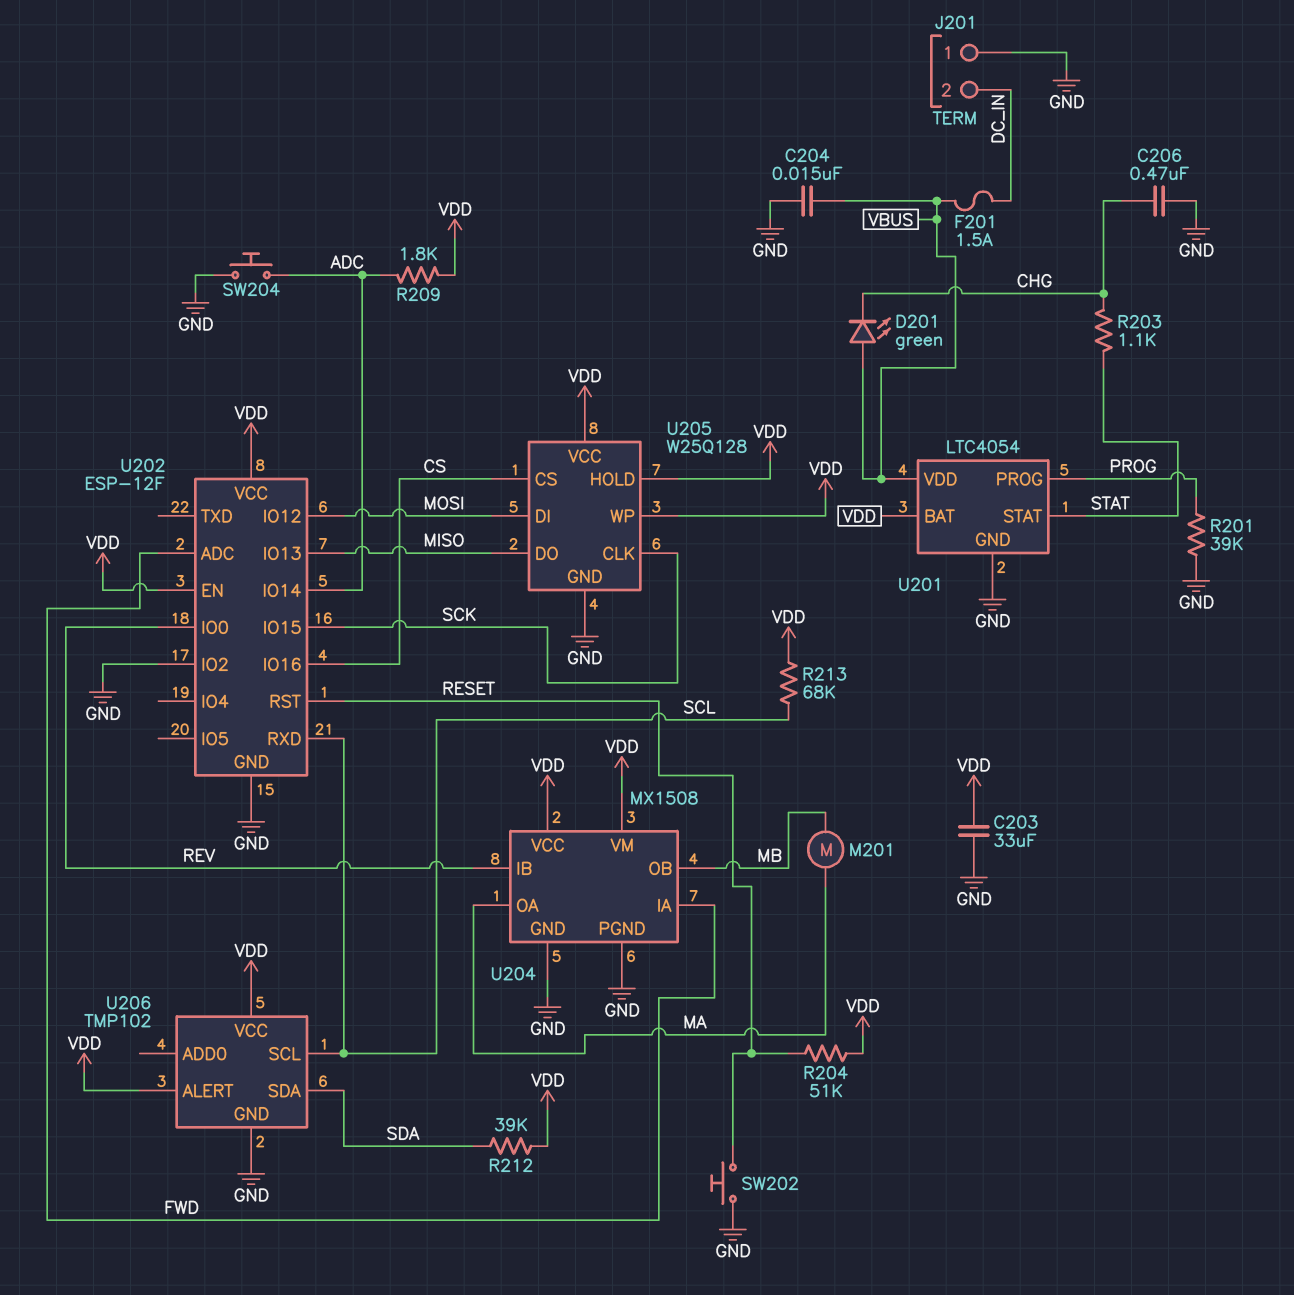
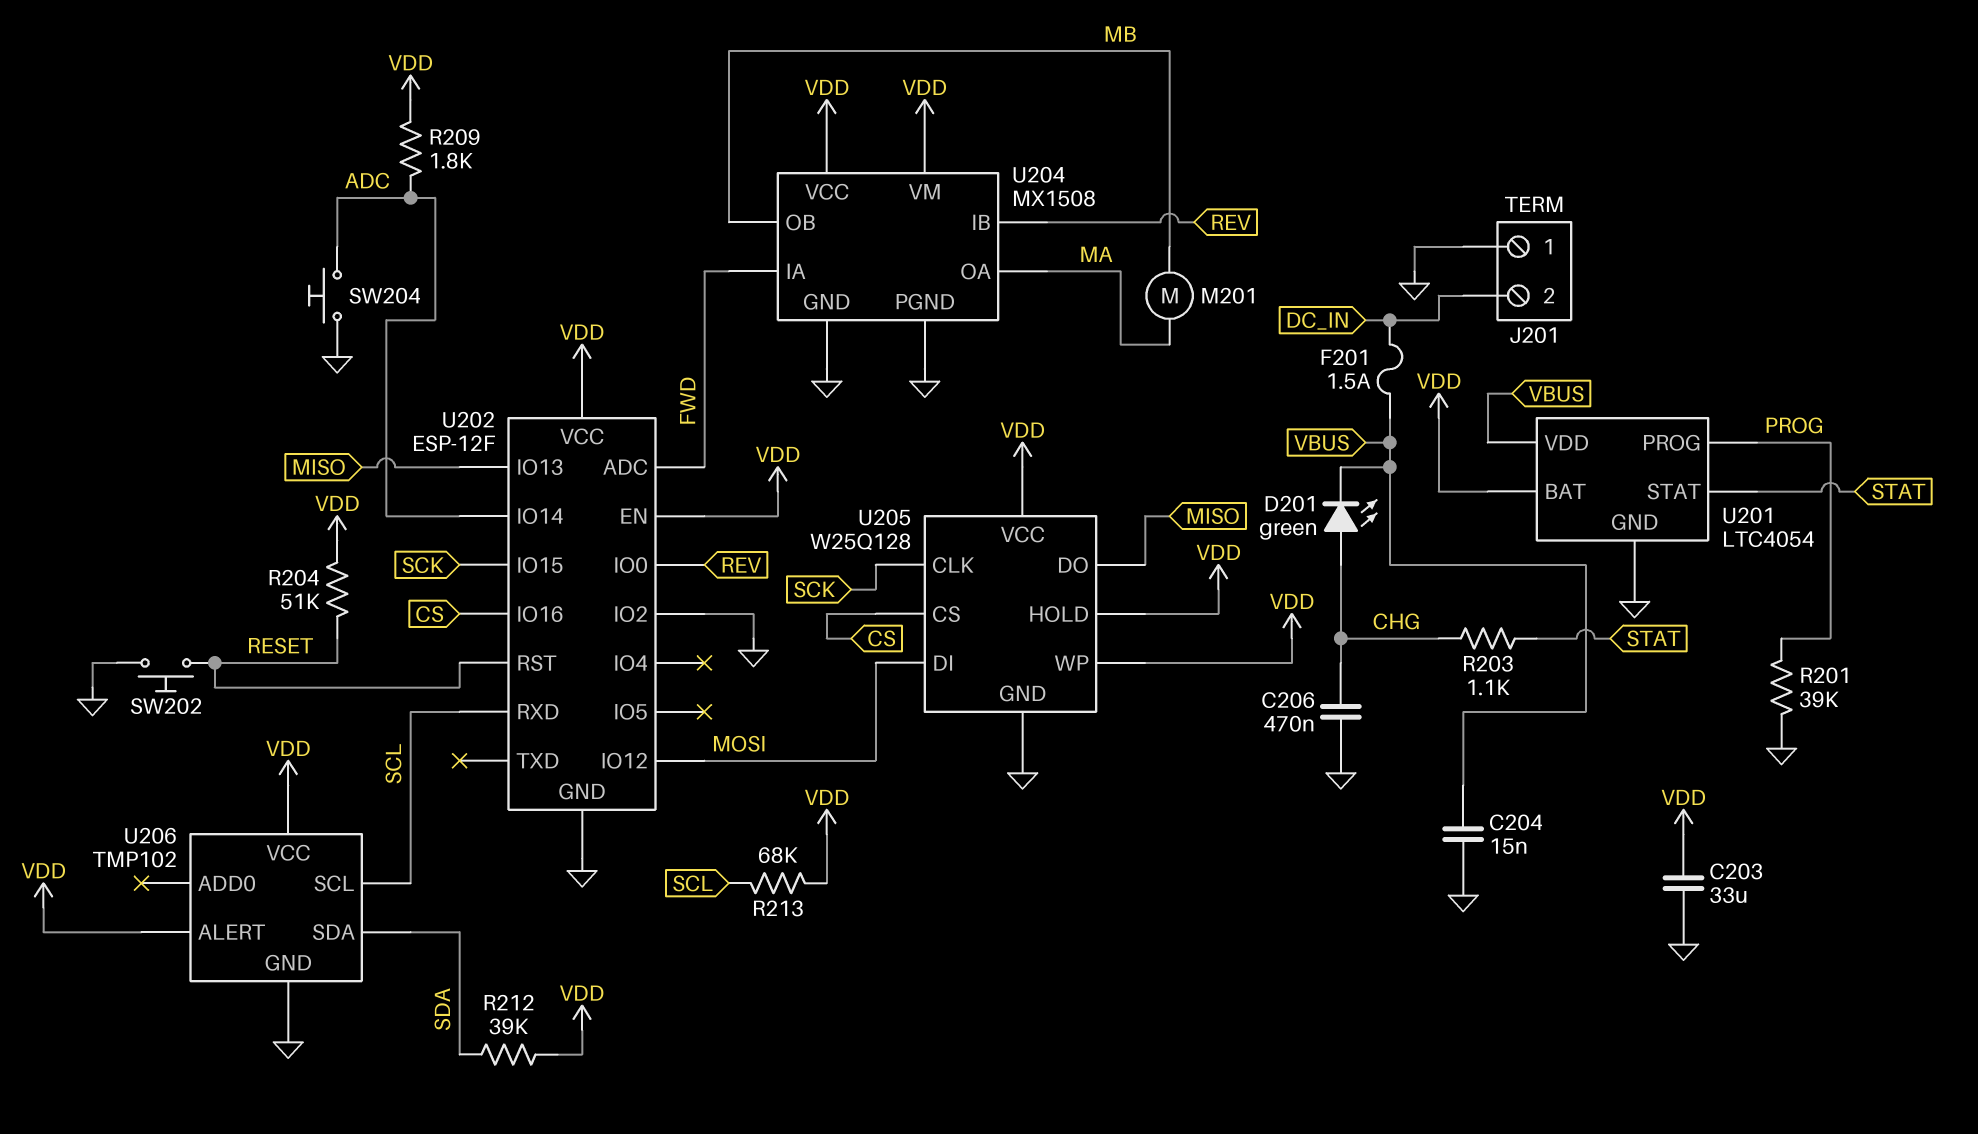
D201: LED green (A VBUS, K CHG) -> LED green (A CHG, K VBUS)

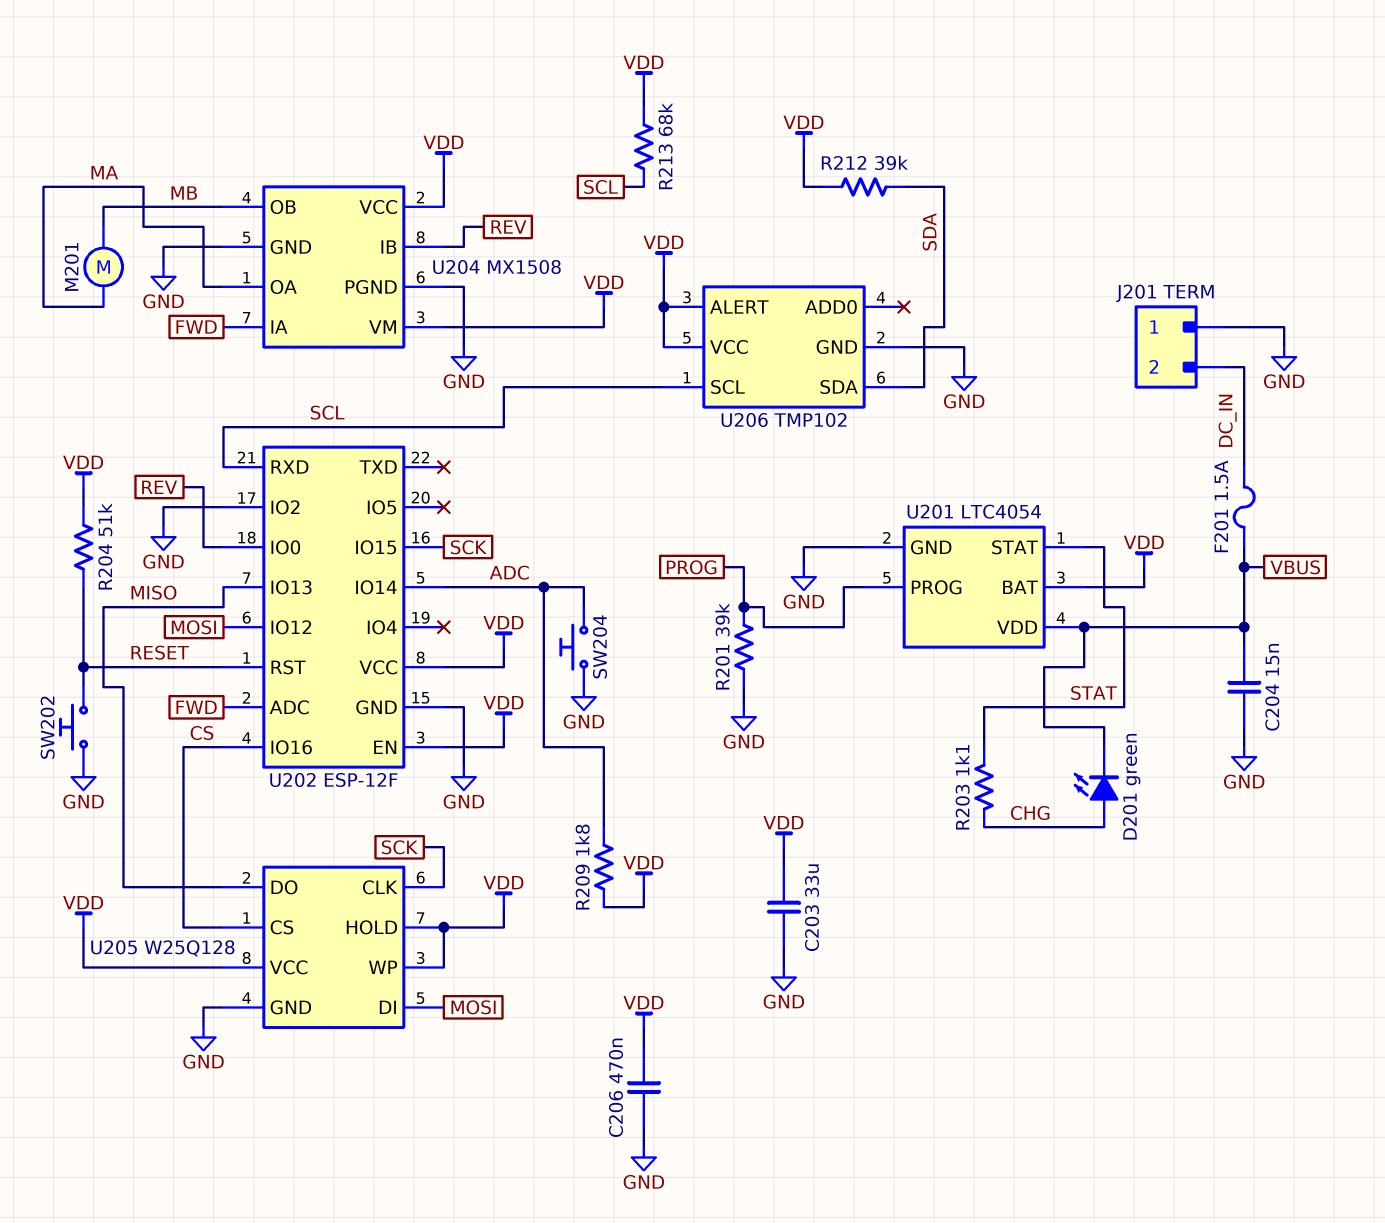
C206: 470nF (CHG, GND) -> 470nF (GND, VDD)

